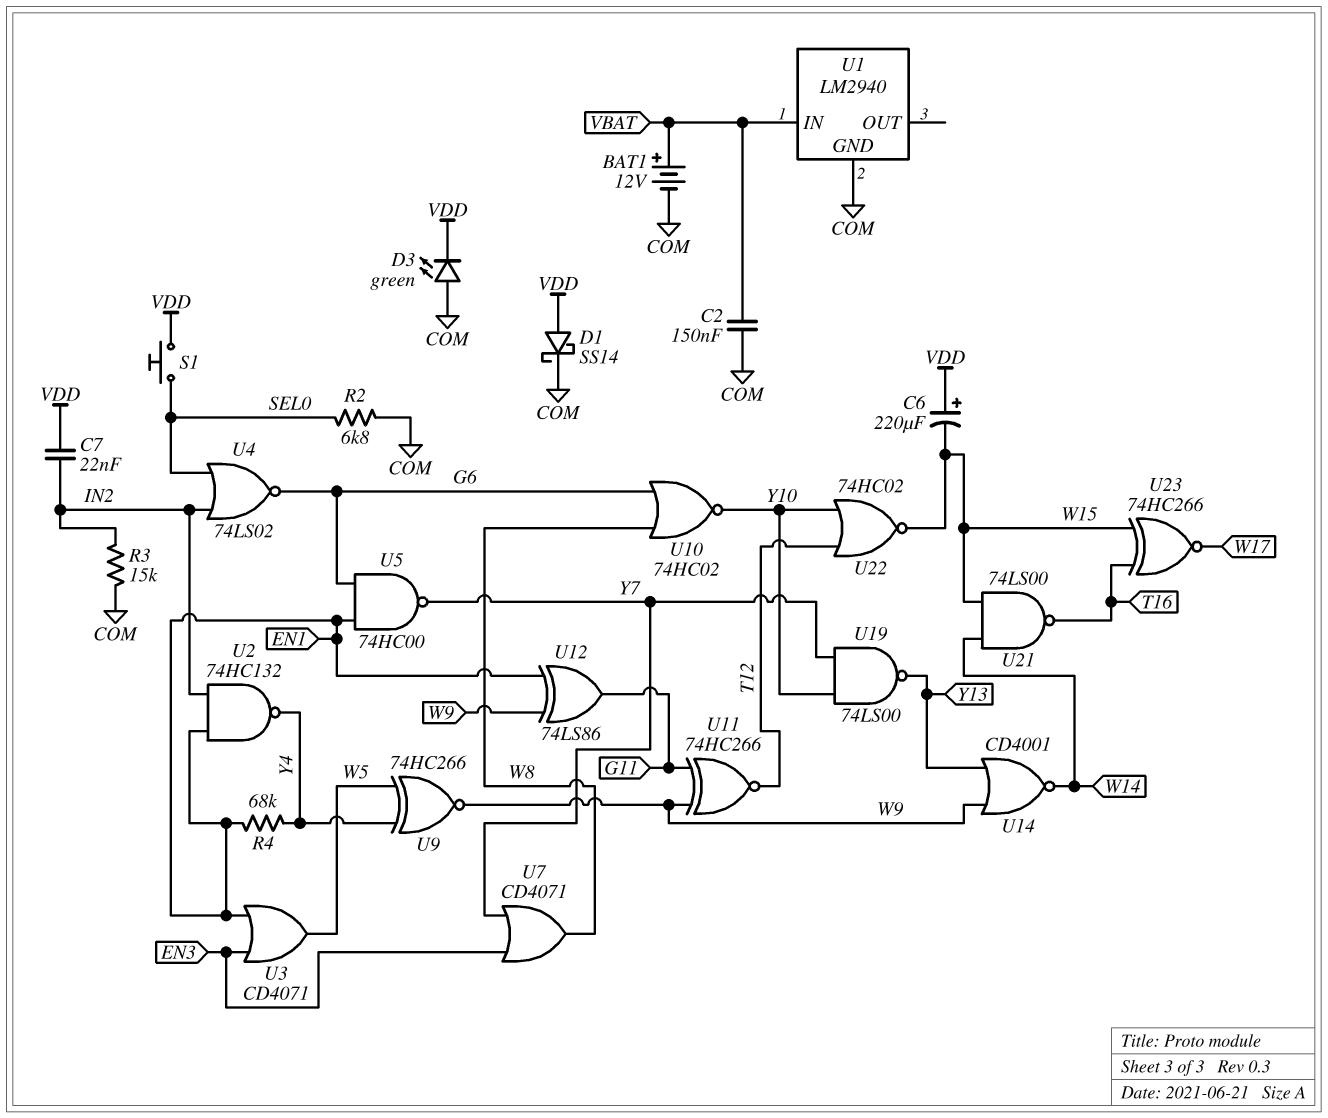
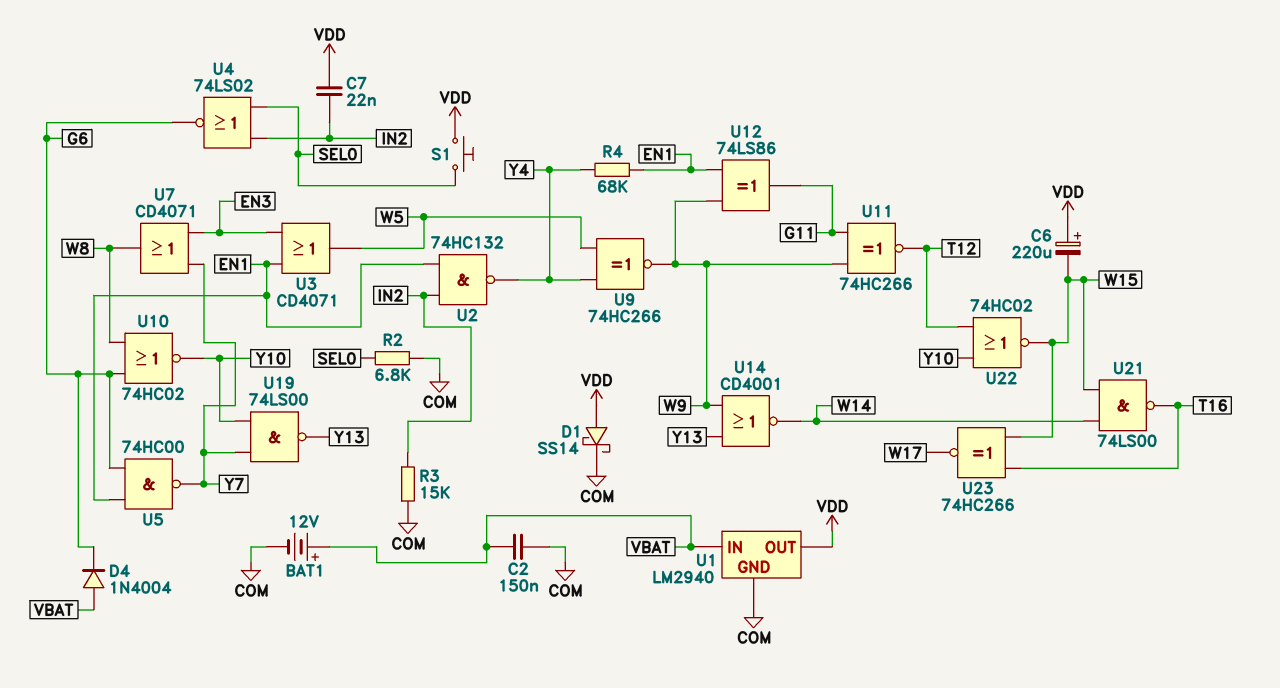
D3: LED green (A COM, K VDD) -> none
D4: none -> diode 1N4004 (A VBAT, K G6)
U1 pin OUT: none -> VDD

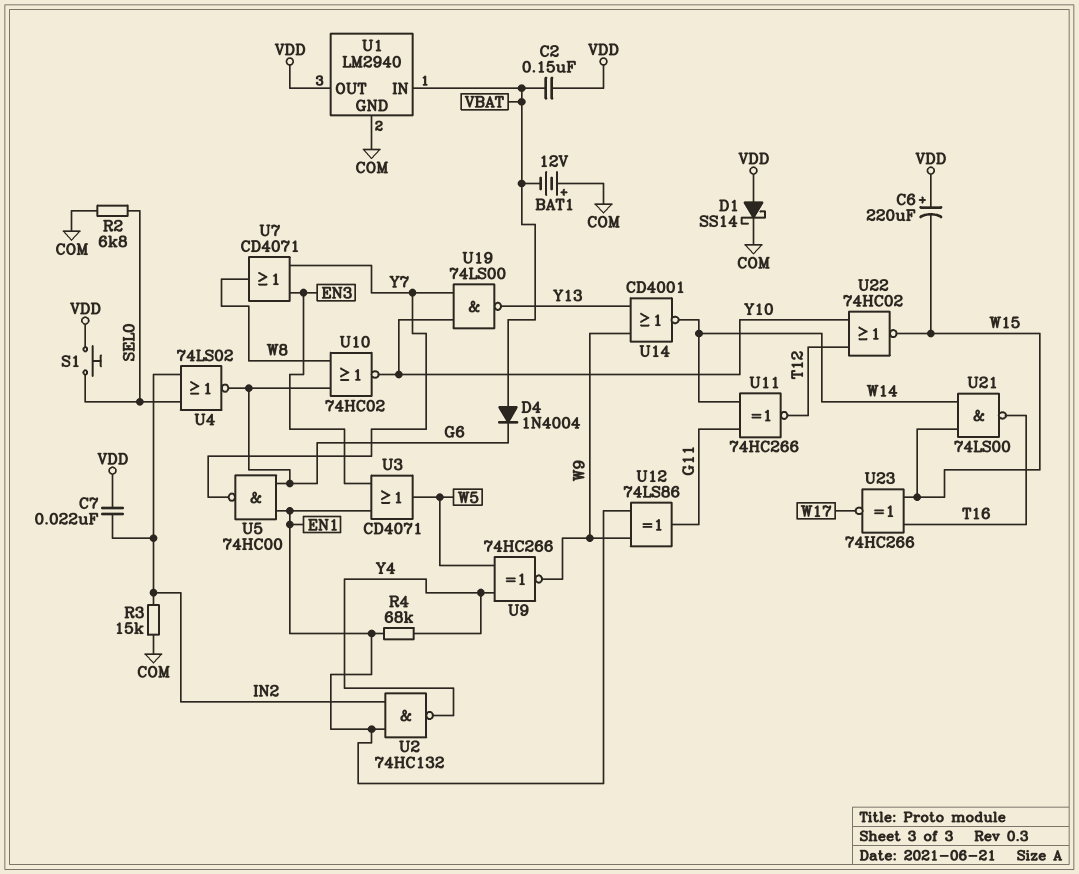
BAT1: 12V (plus VBAT, minus COM) -> 12V (plus COM, minus VBAT)
C2: 150nF (COM, VBAT) -> 150nF (VBAT, VDD)
U11: XNOR 74HC266 (in G11, in W9, out T12) -> XNOR 74HC266 (in G11, in W14, out T12)

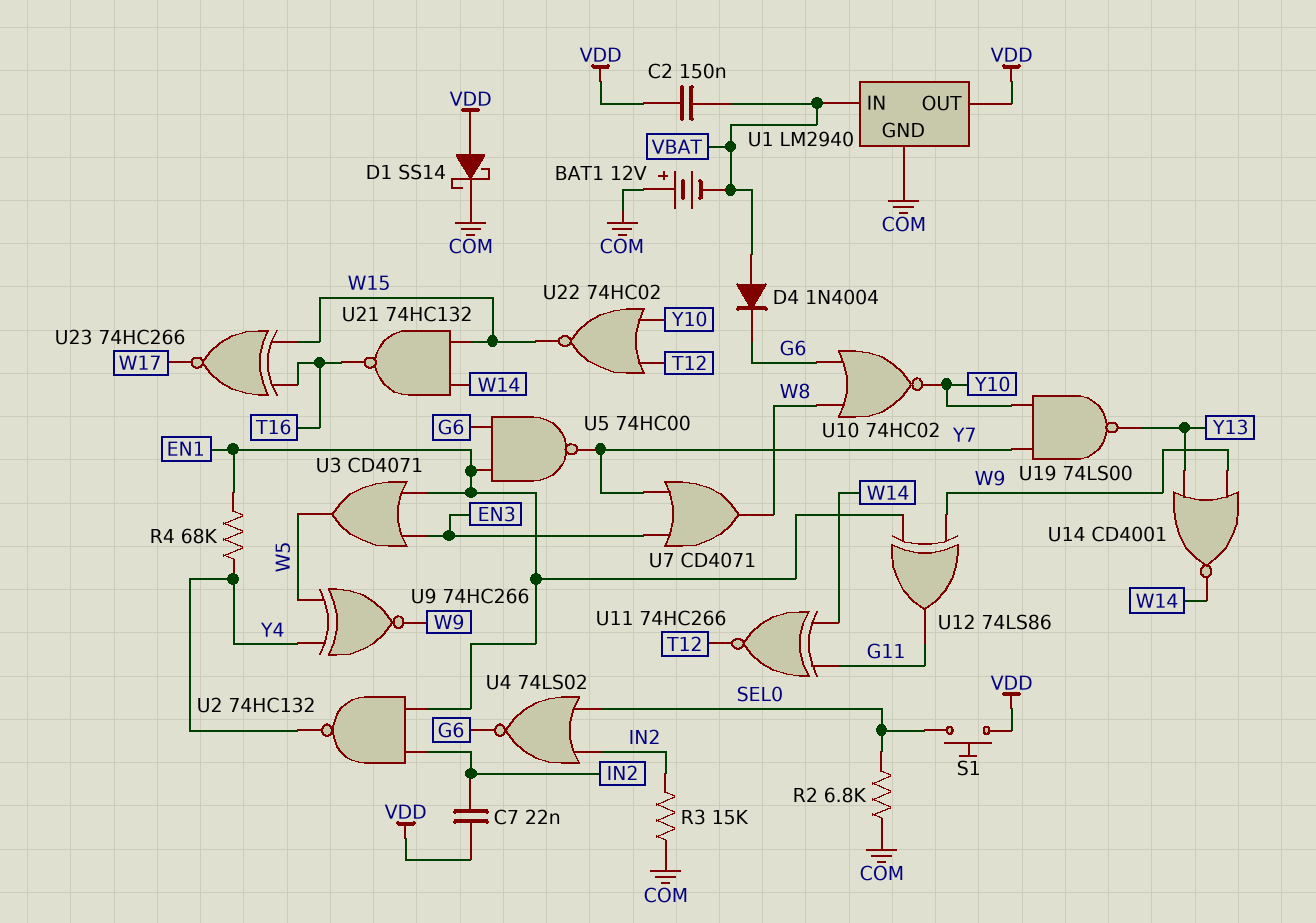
C6: 220uF (plus VDD, minus W15) -> none
U21: NAND 74LS00 (in W14, in W15, out T16) -> NAND 74HC132 (in W14, in W15, out T16)

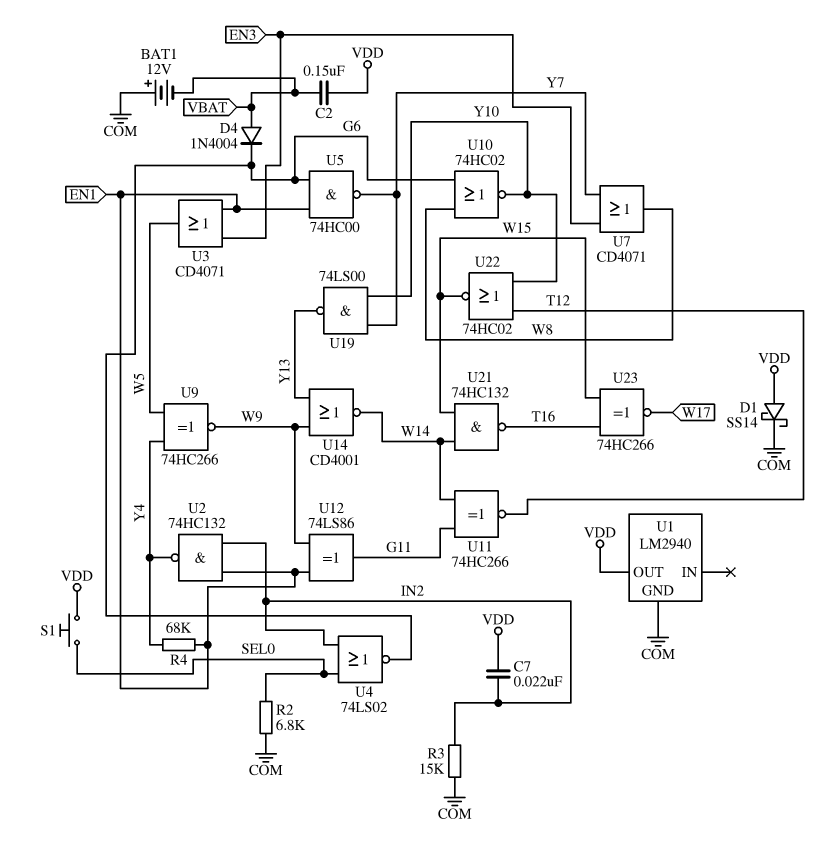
U1 pin IN: VBAT -> none

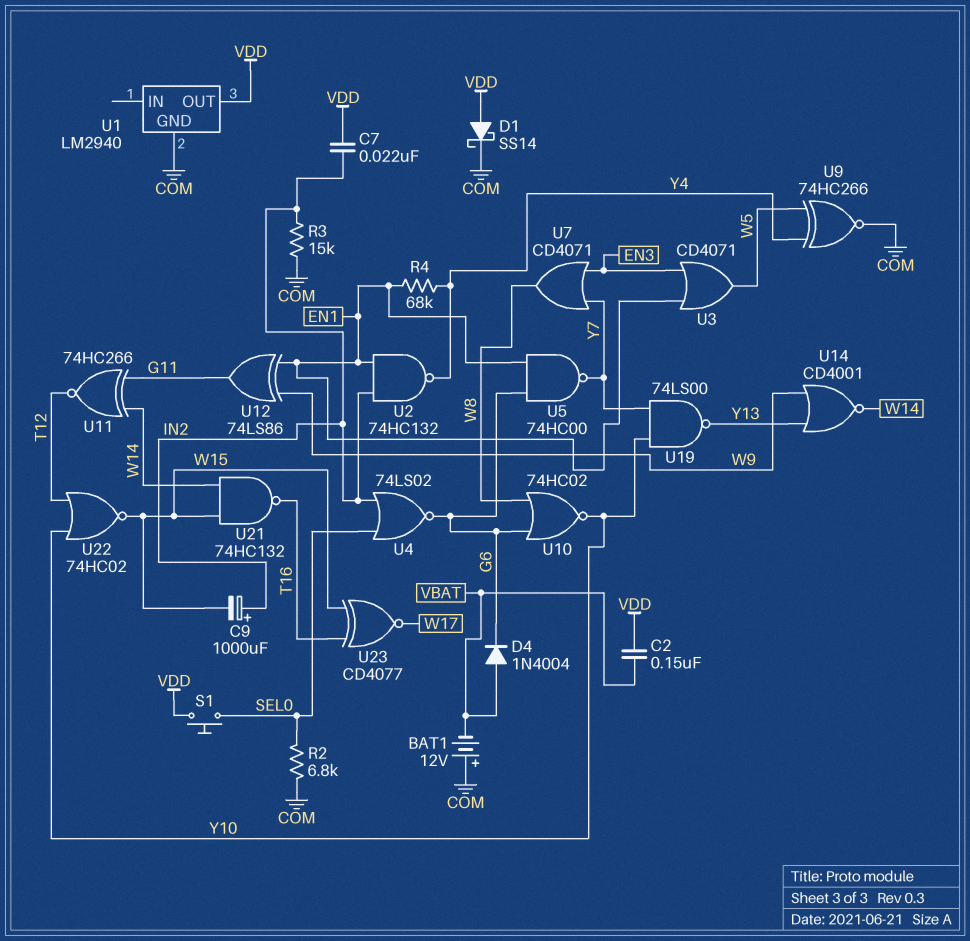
C9: none -> 1000uF (plus IN2, minus W15)
U9: XNOR 74HC266 (in W5, in Y4, out W9) -> XNOR 74HC266 (in W5, in Y4, out COM)
U23: XNOR 74HC266 (in T16, in W15, out W17) -> XNOR CD4077 (in T16, in W15, out W17)

